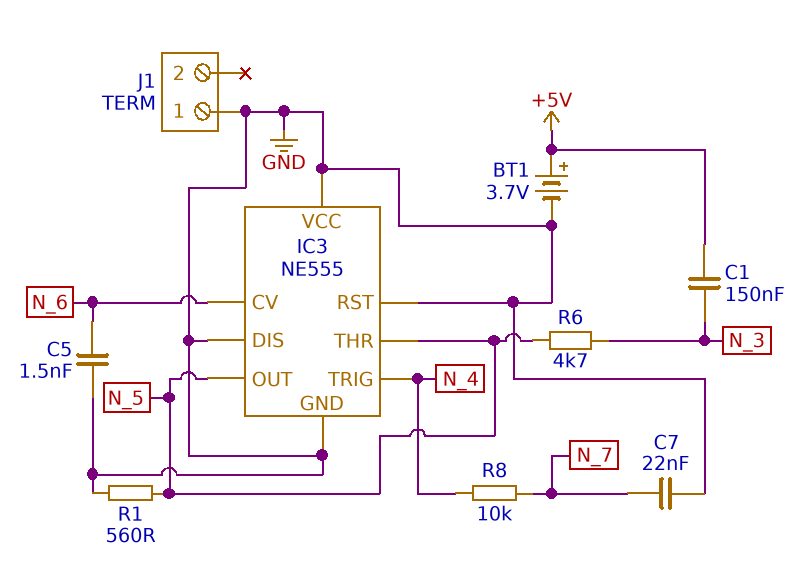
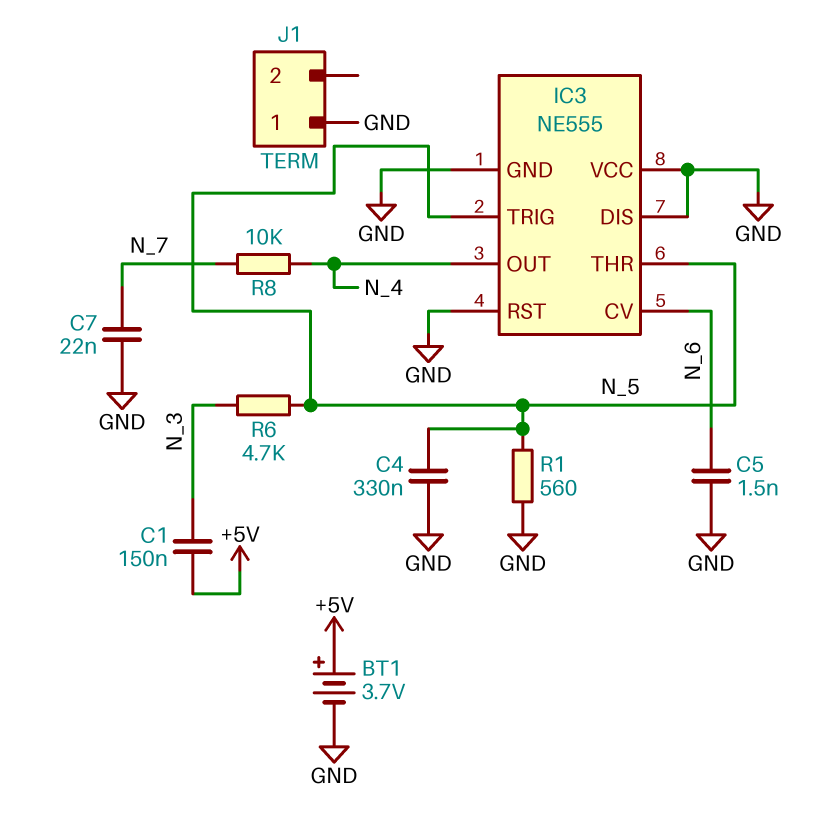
C4: none -> 330nF (GND, N_5)
IC3 pin OUT: N_5 -> N_4
IC3 pin TRIG: N_4 -> N_5

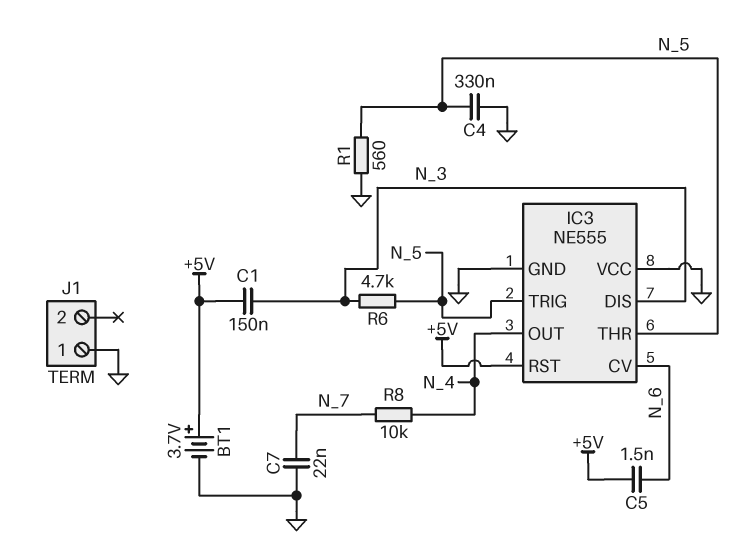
C5: 1.5nF (GND, N_6) -> 1.5nF (+5V, N_6)
IC3 pin DIS: GND -> N_3
IC3 pin RST: GND -> +5V

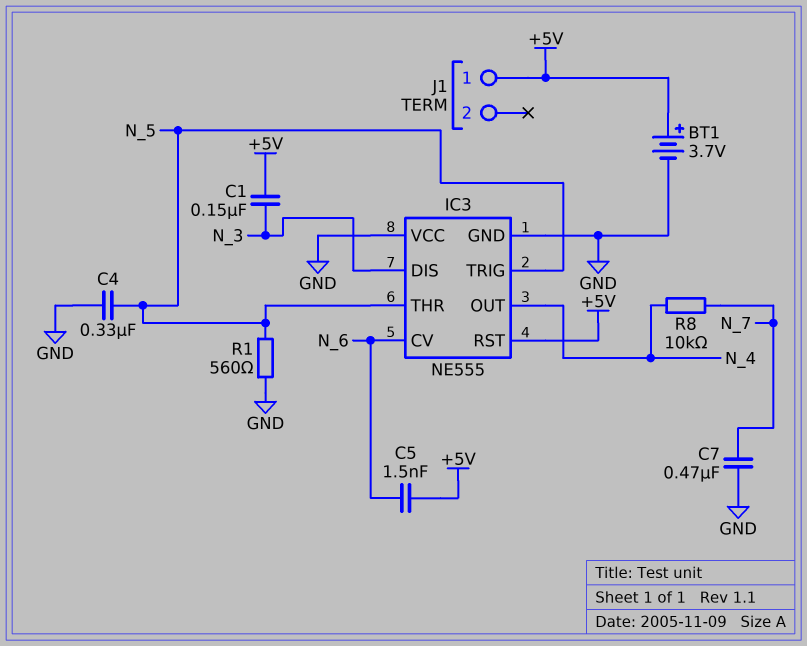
C7: 22nF (GND, N_7) -> 470nF (GND, N_7)
J1 pin 1: GND -> +5V
R6: 4.7k (N_3, N_5) -> none

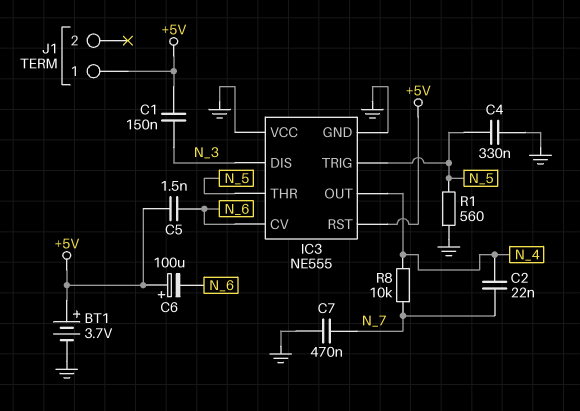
C2: none -> 22nF (N_4, N_7)
C6: none -> 100uF (plus +5V, minus N_6)

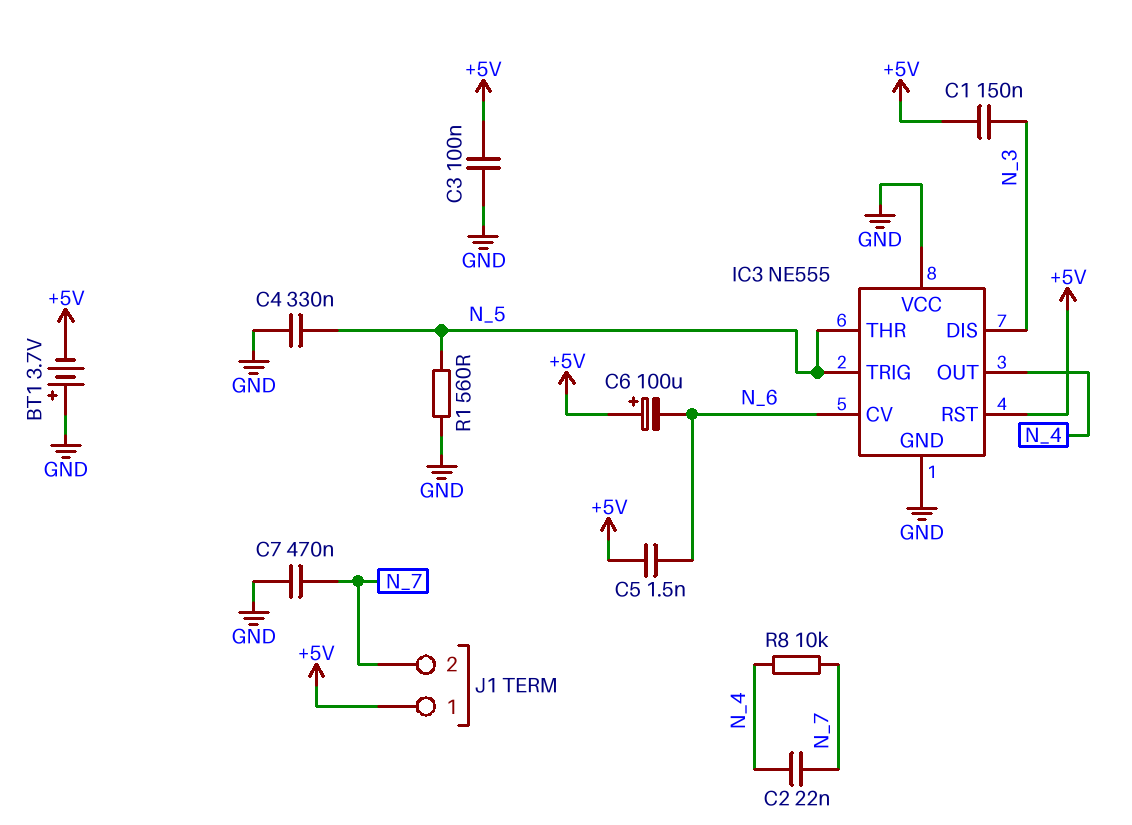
BT1: 3.7V (plus +5V, minus GND) -> 3.7V (plus GND, minus +5V)
C3: none -> 100nF (+5V, GND)
J1 pin 2: none -> N_7

